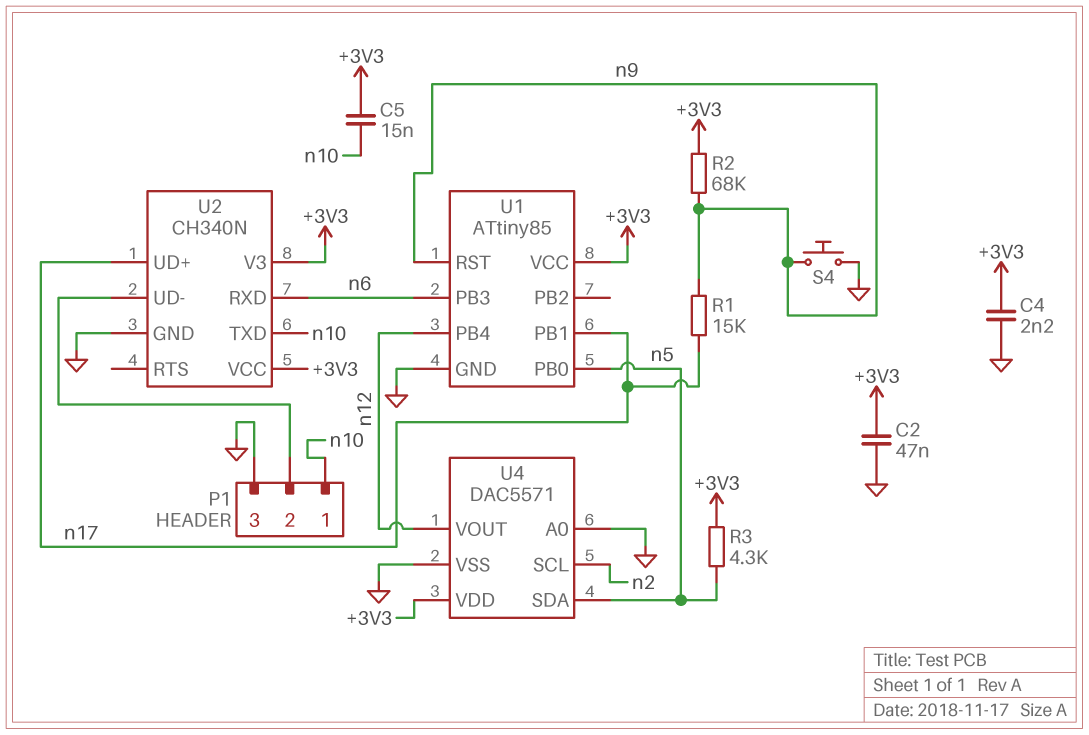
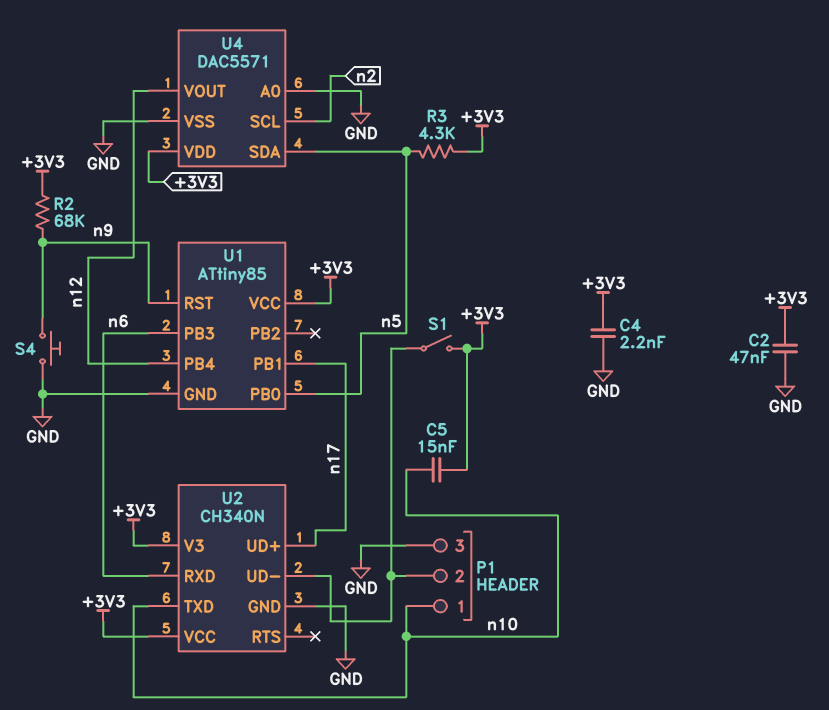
R1: 15k (n9, n17) -> none
S1: none -> switch (+3V3, P1/2)

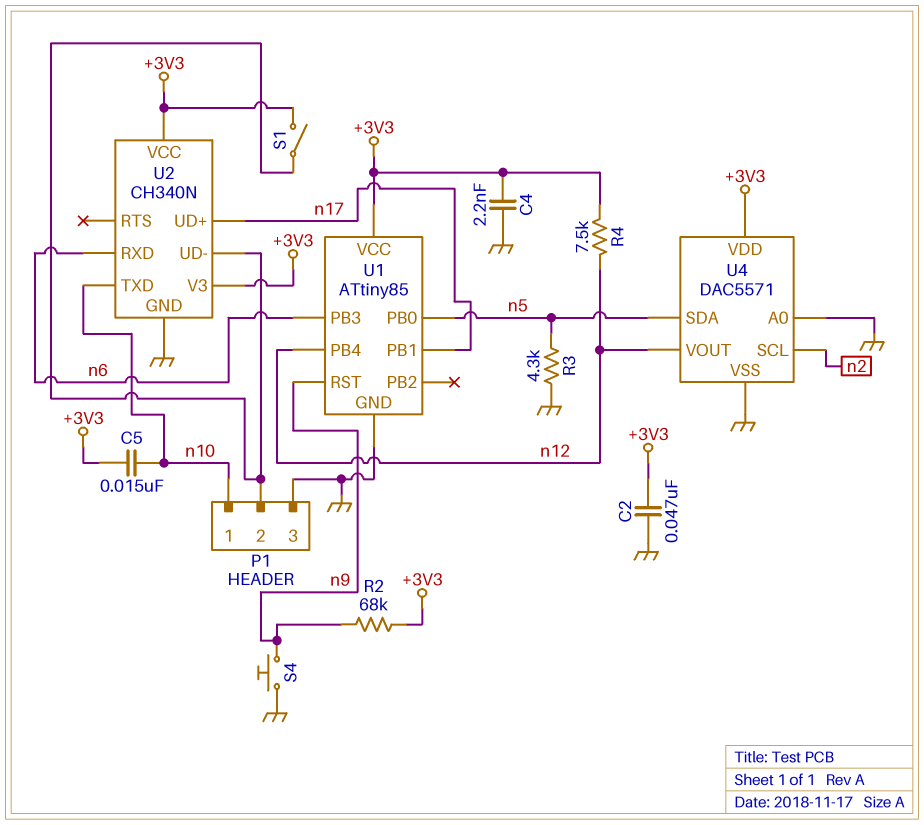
R3: 4.3k (+3V3, n5) -> 4.3k (GND, n5)
R4: none -> 7.5k (+3V3, n12)

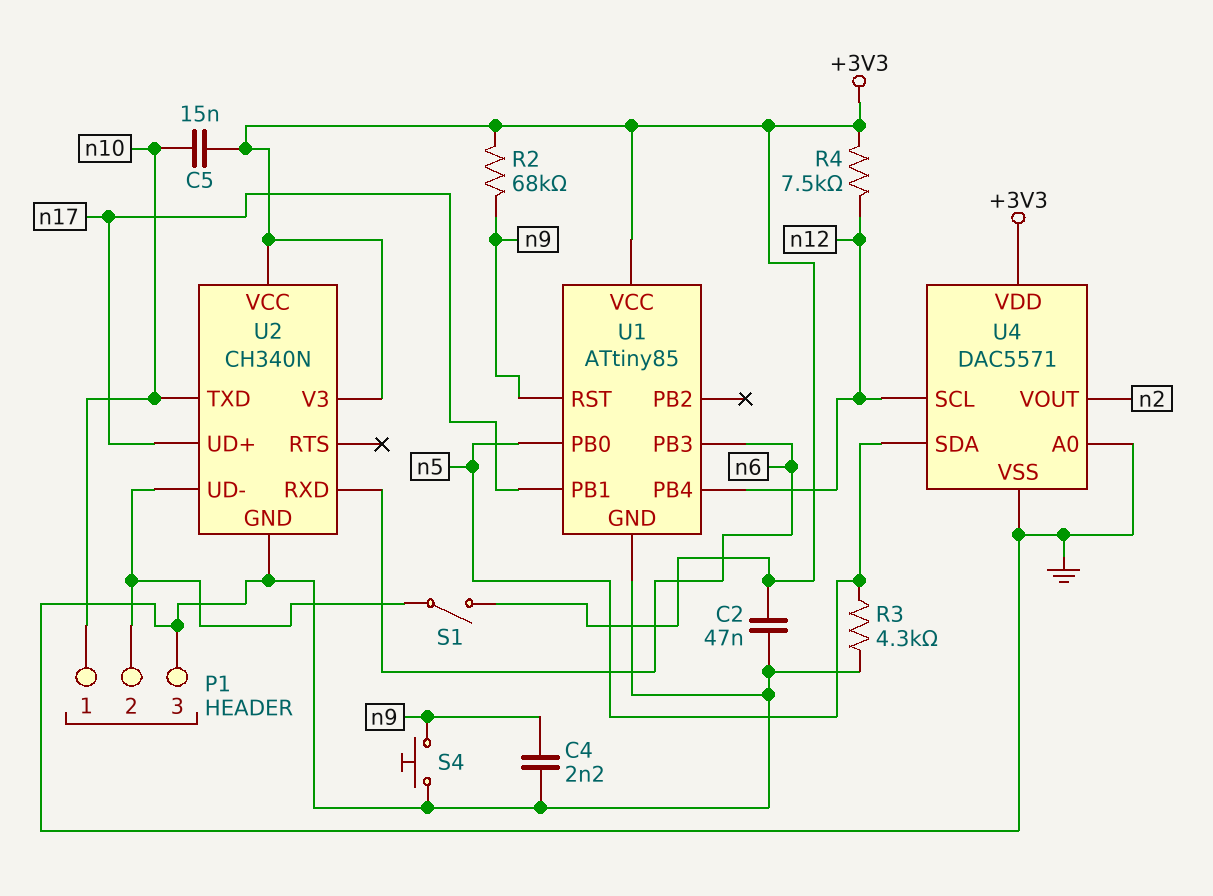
C4: 2.2nF (+3V3, GND) -> 2.2nF (GND, n9)
U4 pin SCL: n2 -> n12
U4 pin VOUT: n12 -> n2

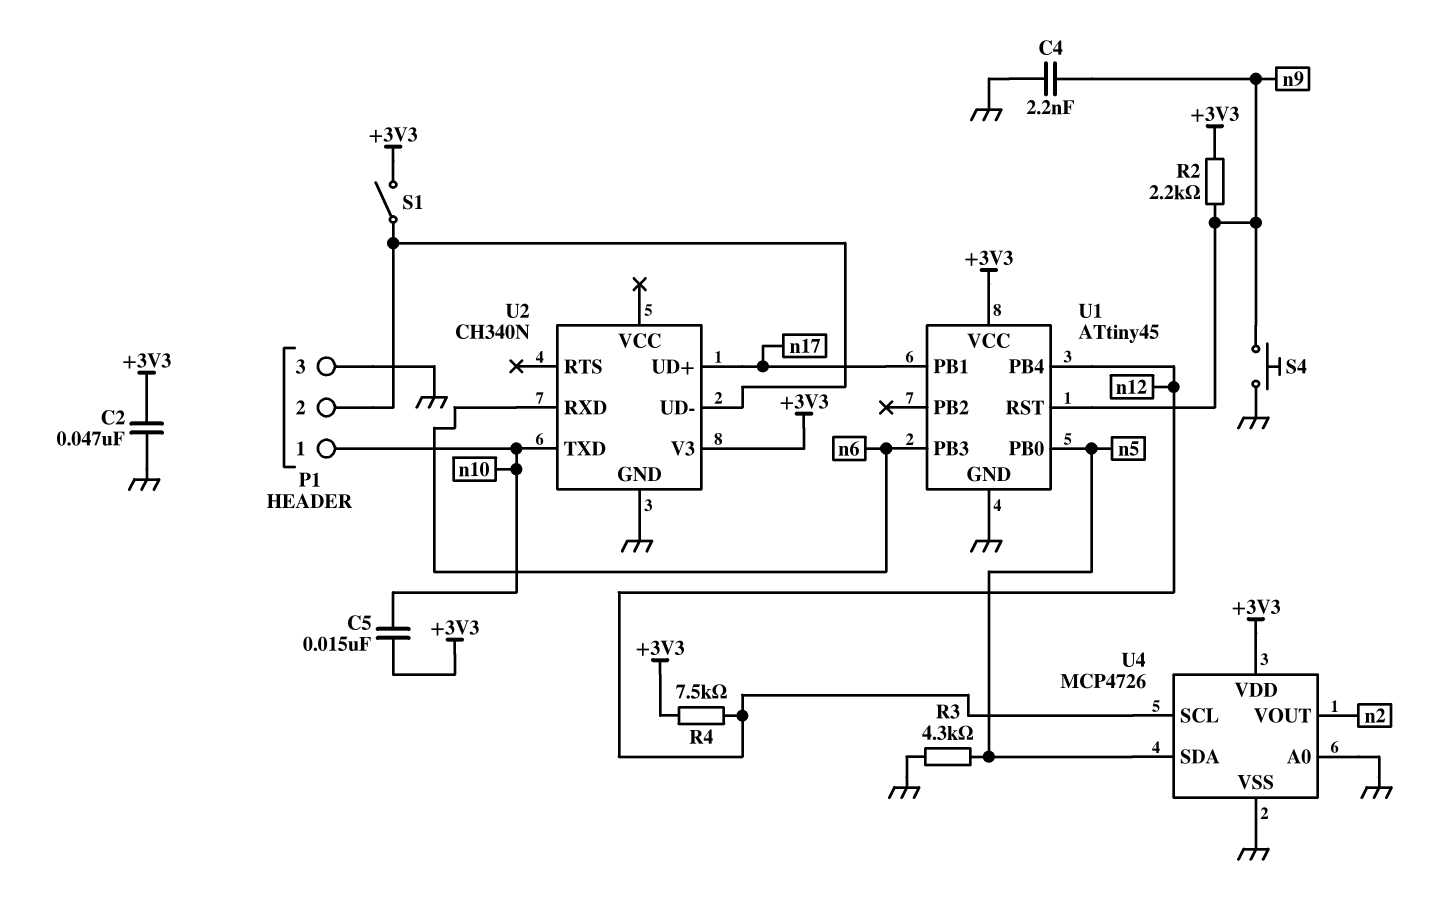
R2: 68k (+3V3, n9) -> 2.2k (+3V3, n9)
U1: ATtiny85 -> ATtiny45
U2 pin VCC: +3V3 -> none
U4: DAC5571 -> MCP4726

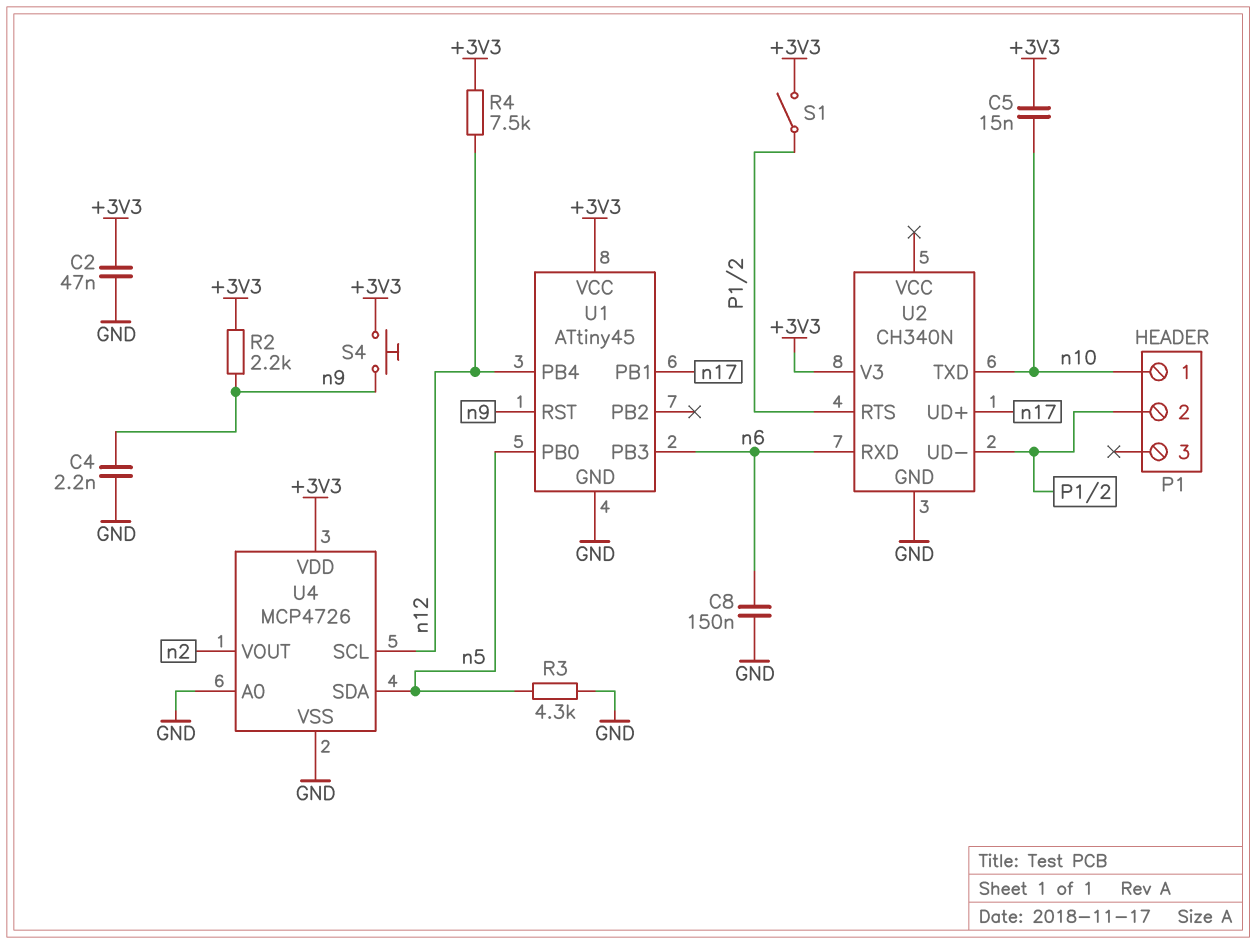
C8: none -> 150nF (GND, n6)
P1 pin 3: GND -> none
S4: button (GND, n9) -> button (+3V3, n9)
U2 pin RTS: none -> P1/2

